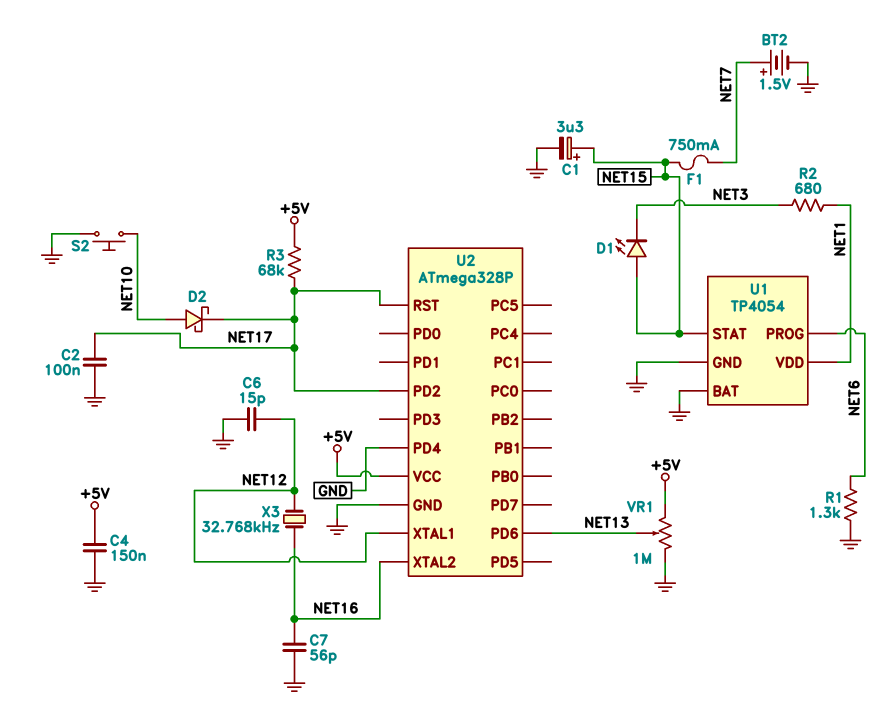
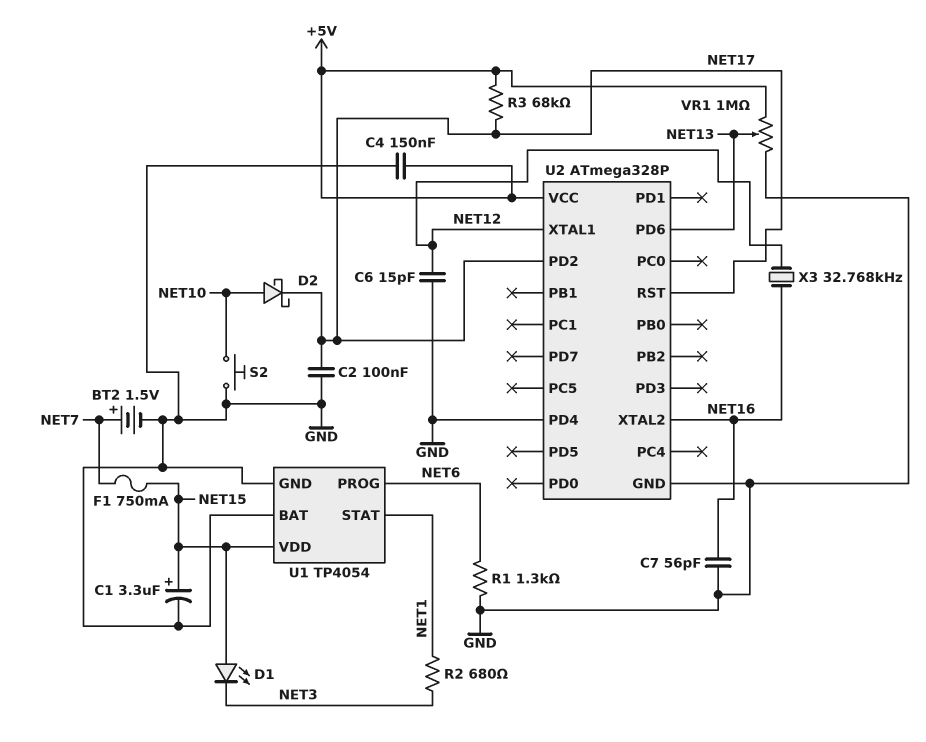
U1 pin STAT: NET15 -> NET1
U1 pin VDD: NET1 -> NET15

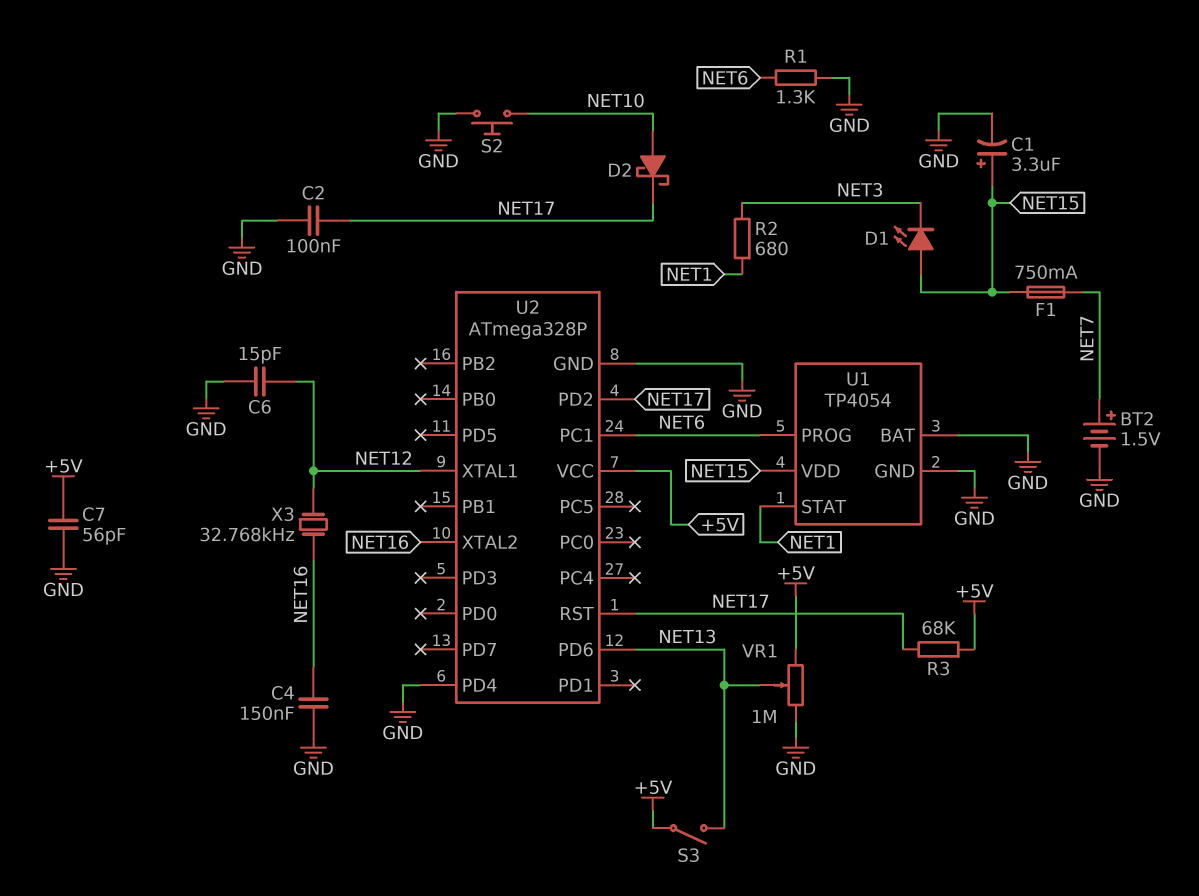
C4: 150nF (+5V, GND) -> 150nF (GND, NET16)
C7: 56pF (GND, NET16) -> 56pF (+5V, GND)
S3: none -> switch (+5V, NET13)
U2 pin PC1: none -> NET6

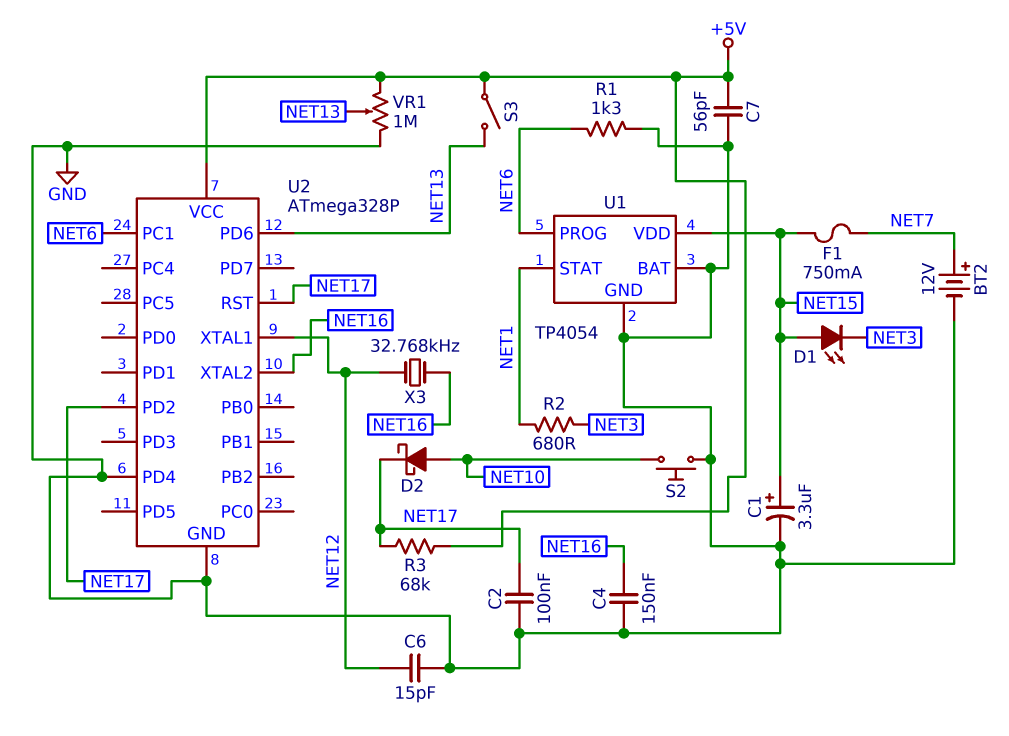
BT2: 1.5V (plus NET7, minus GND) -> 12V (plus NET7, minus GND)

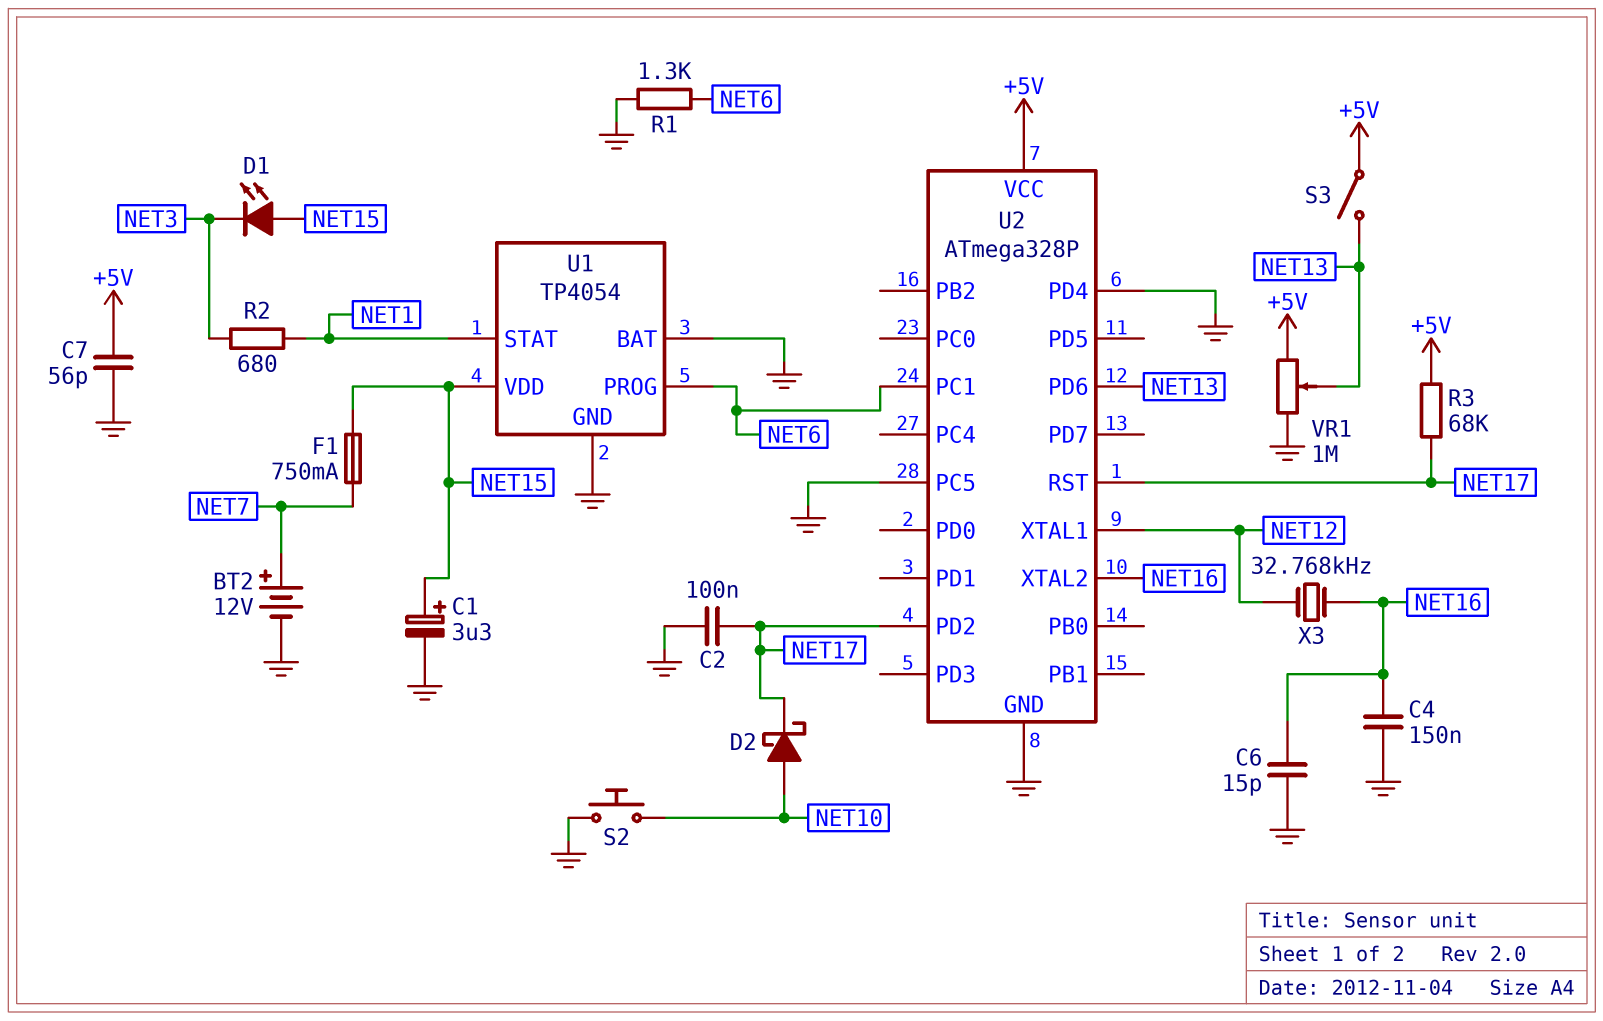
C6: 15pF (GND, NET12) -> 15pF (GND, NET16)
U2 pin PC5: none -> GND

